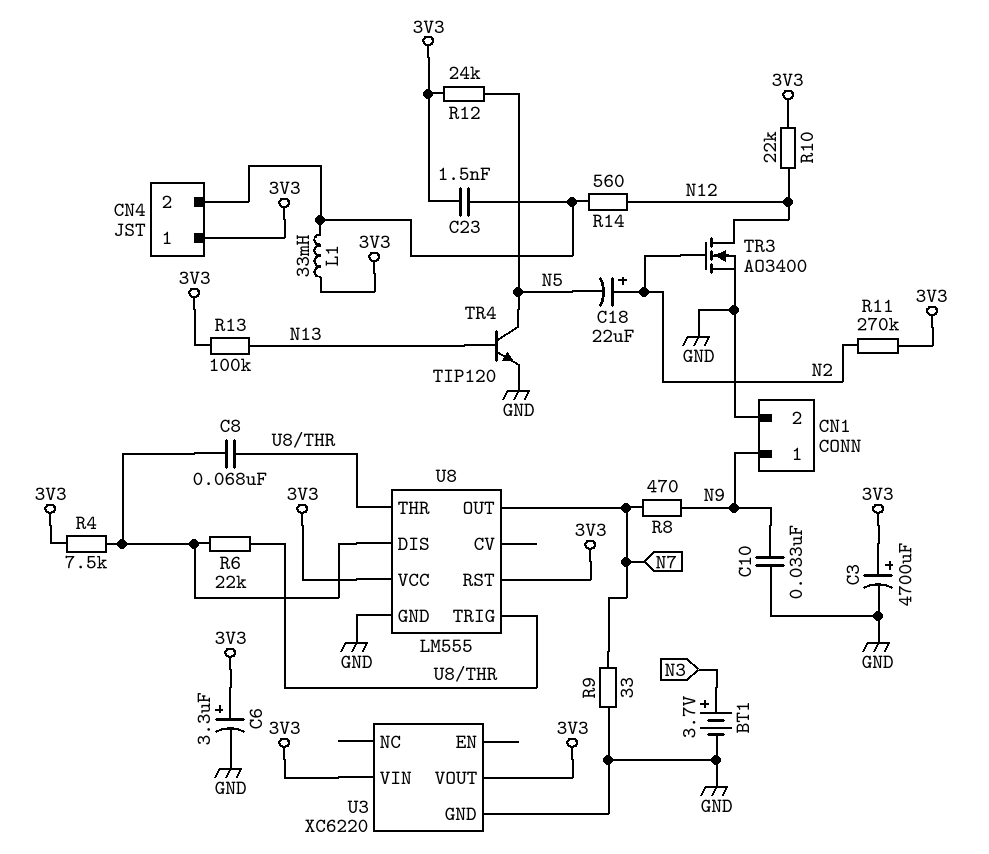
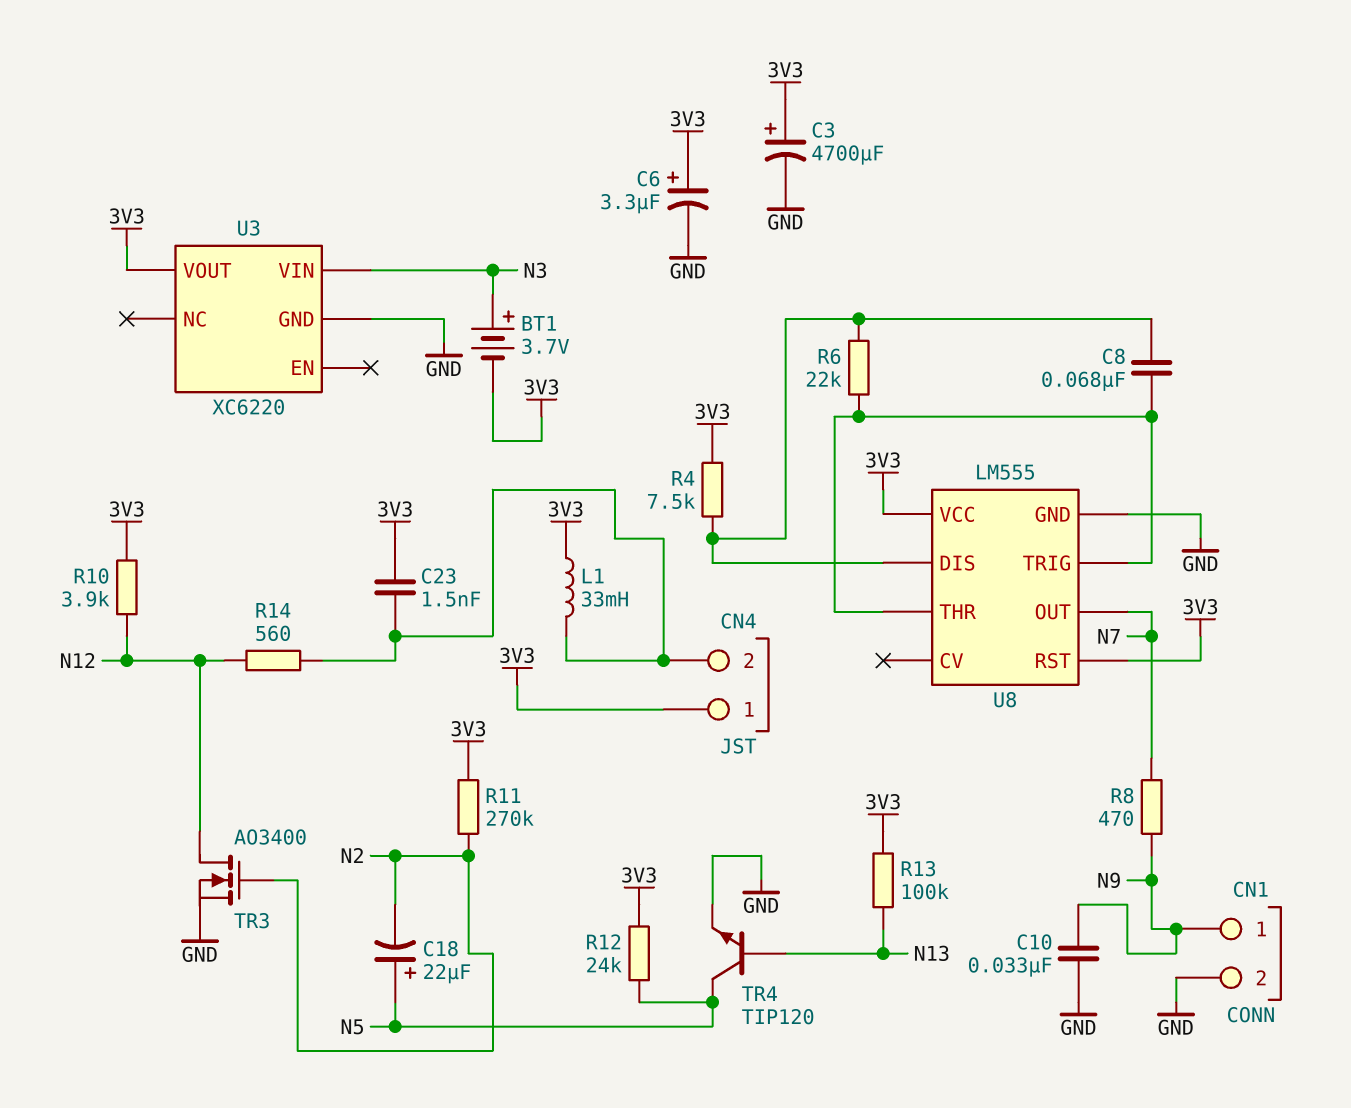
BT1: 3.7V (plus N3, minus GND) -> 3.7V (plus N3, minus 3V3)
C18: 22uF (plus N2, minus N5) -> 22uF (plus N5, minus N2)
R9: 33 (GND, N7) -> none
R10: 22k (3V3, N12) -> 3.9k (3V3, N12)
U3 pin VIN: 3V3 -> N3

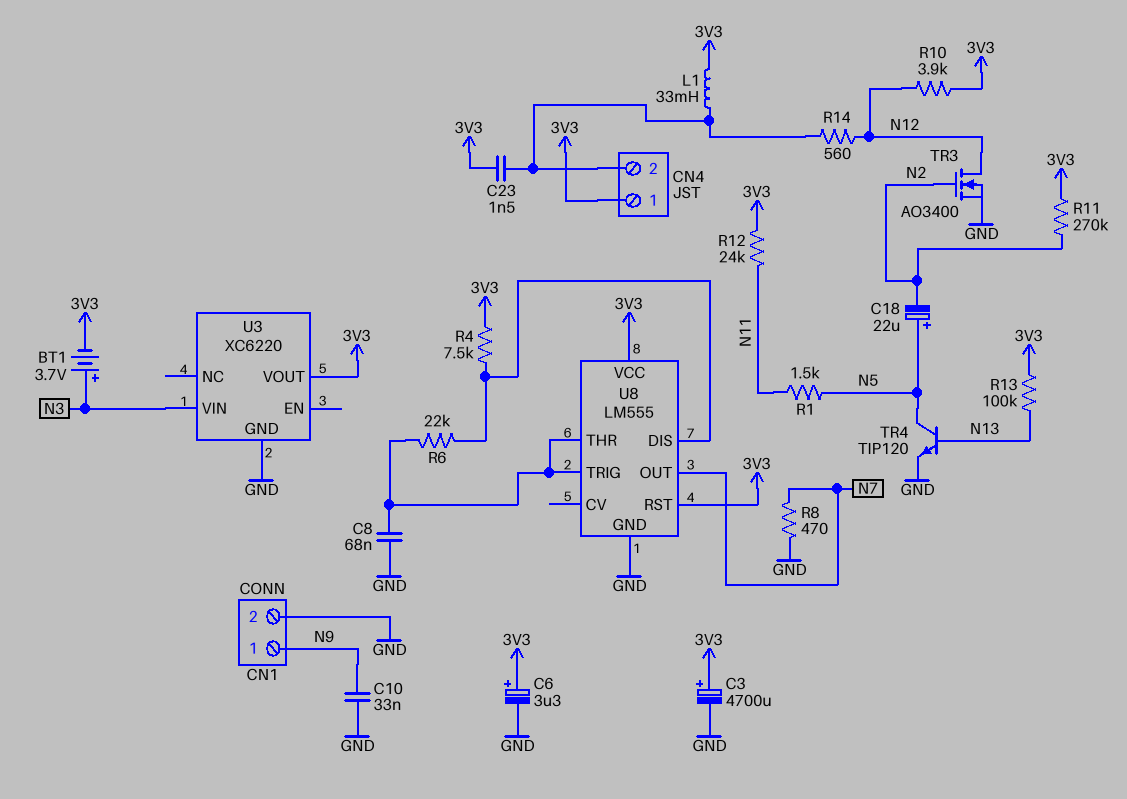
C8: 68nF (U8/DIS, U8/THR) -> 68nF (GND, U8/THR)
R1: none -> 1.5k (N5, N11)
R8: 470 (N7, N9) -> 470 (GND, N7)
R12: 24k (3V3, N5) -> 24k (3V3, N11)

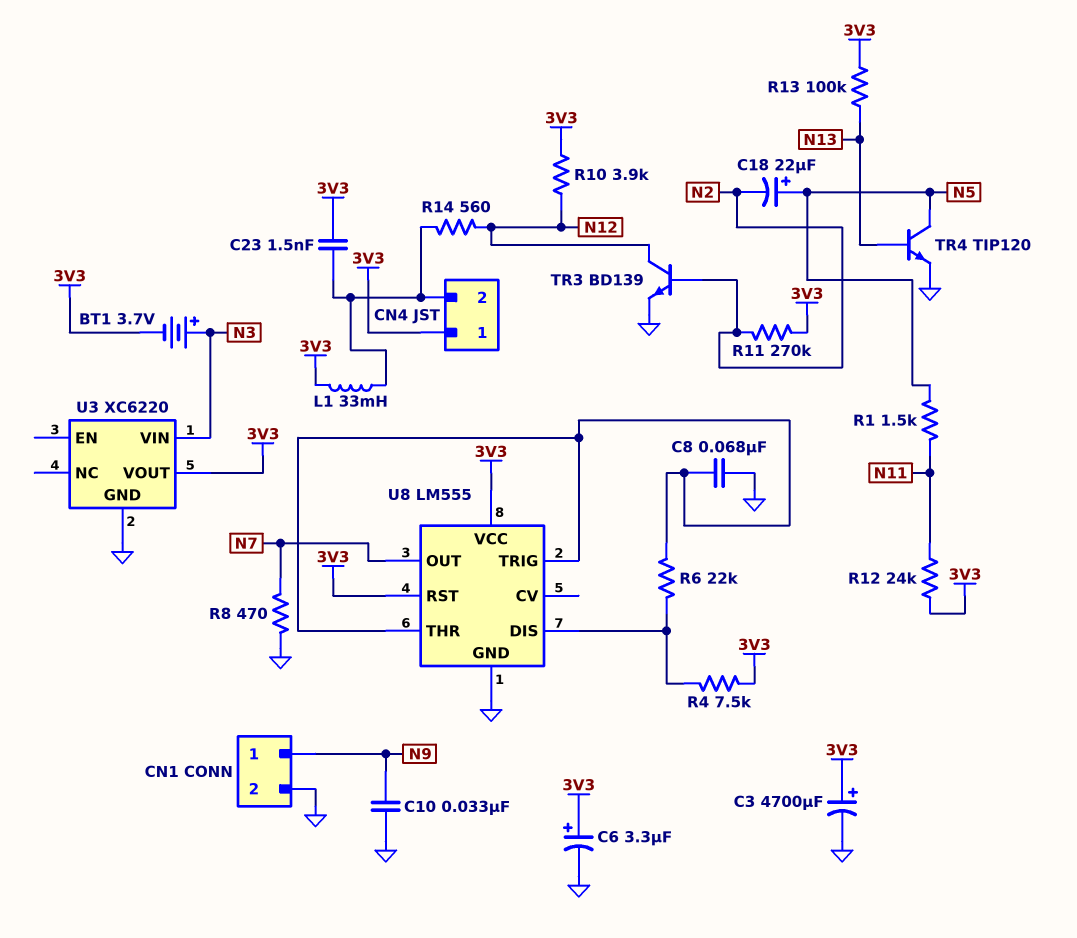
TR3: NMOS AO3400 (G N2, D N12, S GND) -> NPN BD139 (B N2, C N12, E GND)

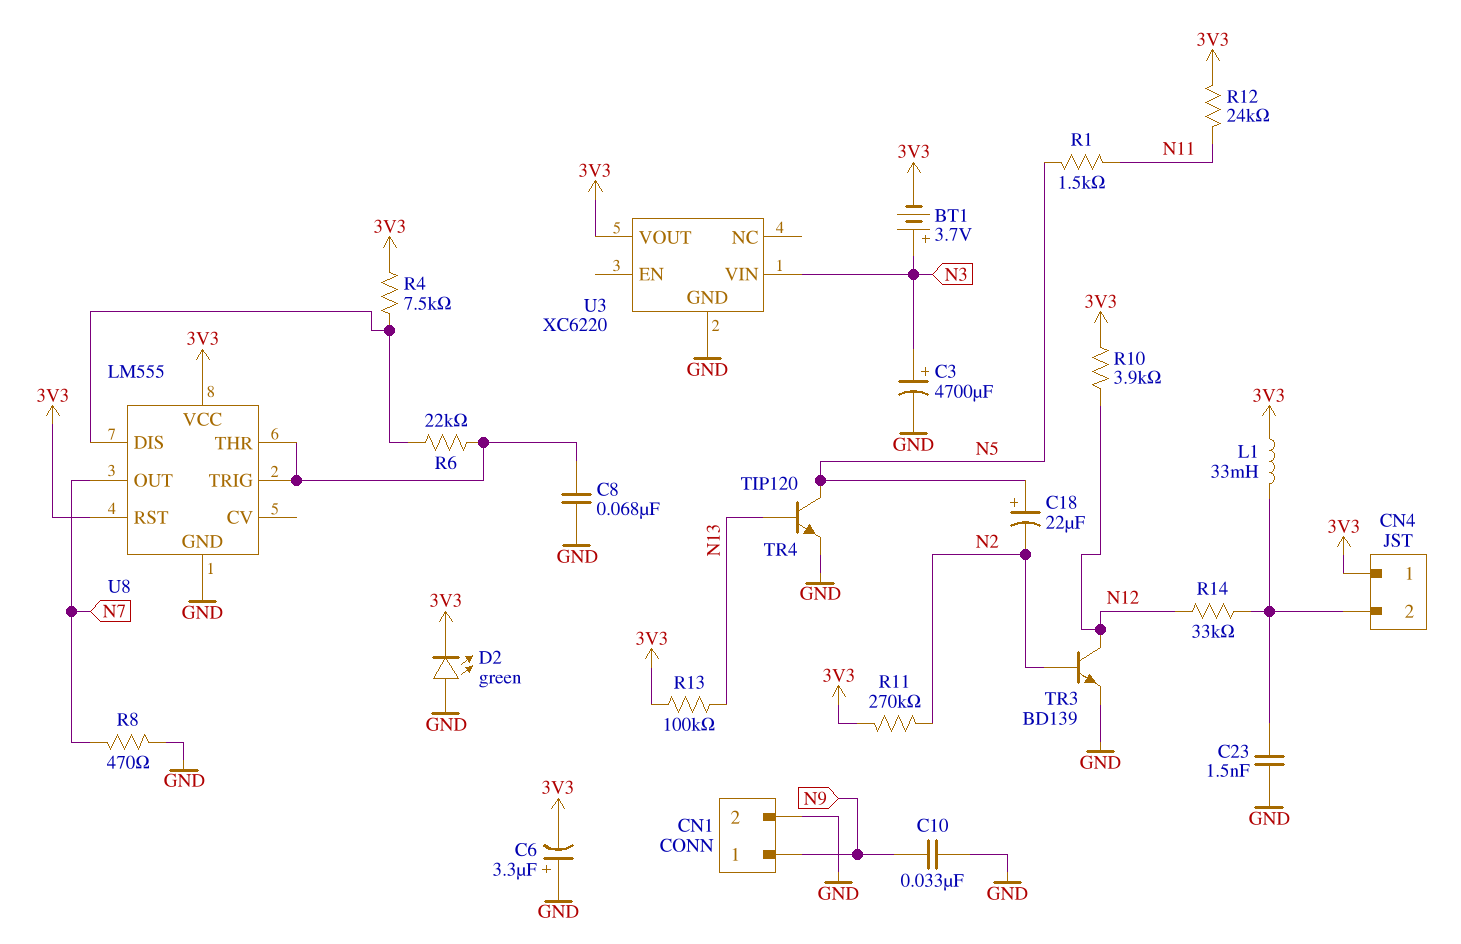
C3: 4700uF (plus 3V3, minus GND) -> 4700uF (plus N3, minus GND)
C6: 3.3uF (plus 3V3, minus GND) -> 3.3uF (plus GND, minus 3V3)
C23: 1.5nF (3V3, CN4/2) -> 1.5nF (CN4/2, GND)
D2: none -> LED green (A GND, K 3V3)
R14: 560 (CN4/2, N12) -> 33k (CN4/2, N12)

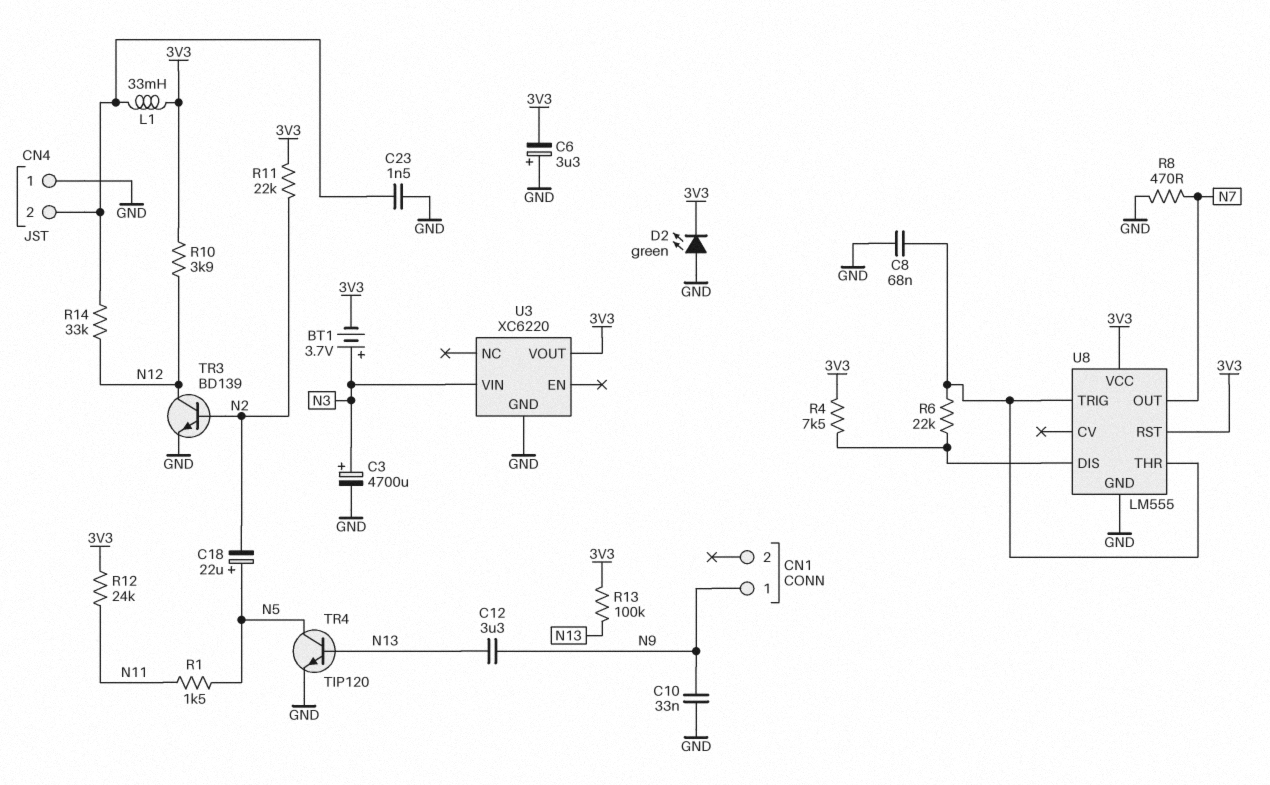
C12: none -> 3.3uF (N9, N13)
CN1 pin 2: GND -> none
CN4 pin 1: 3V3 -> GND
R11: 270k (3V3, N2) -> 22k (3V3, N2)

